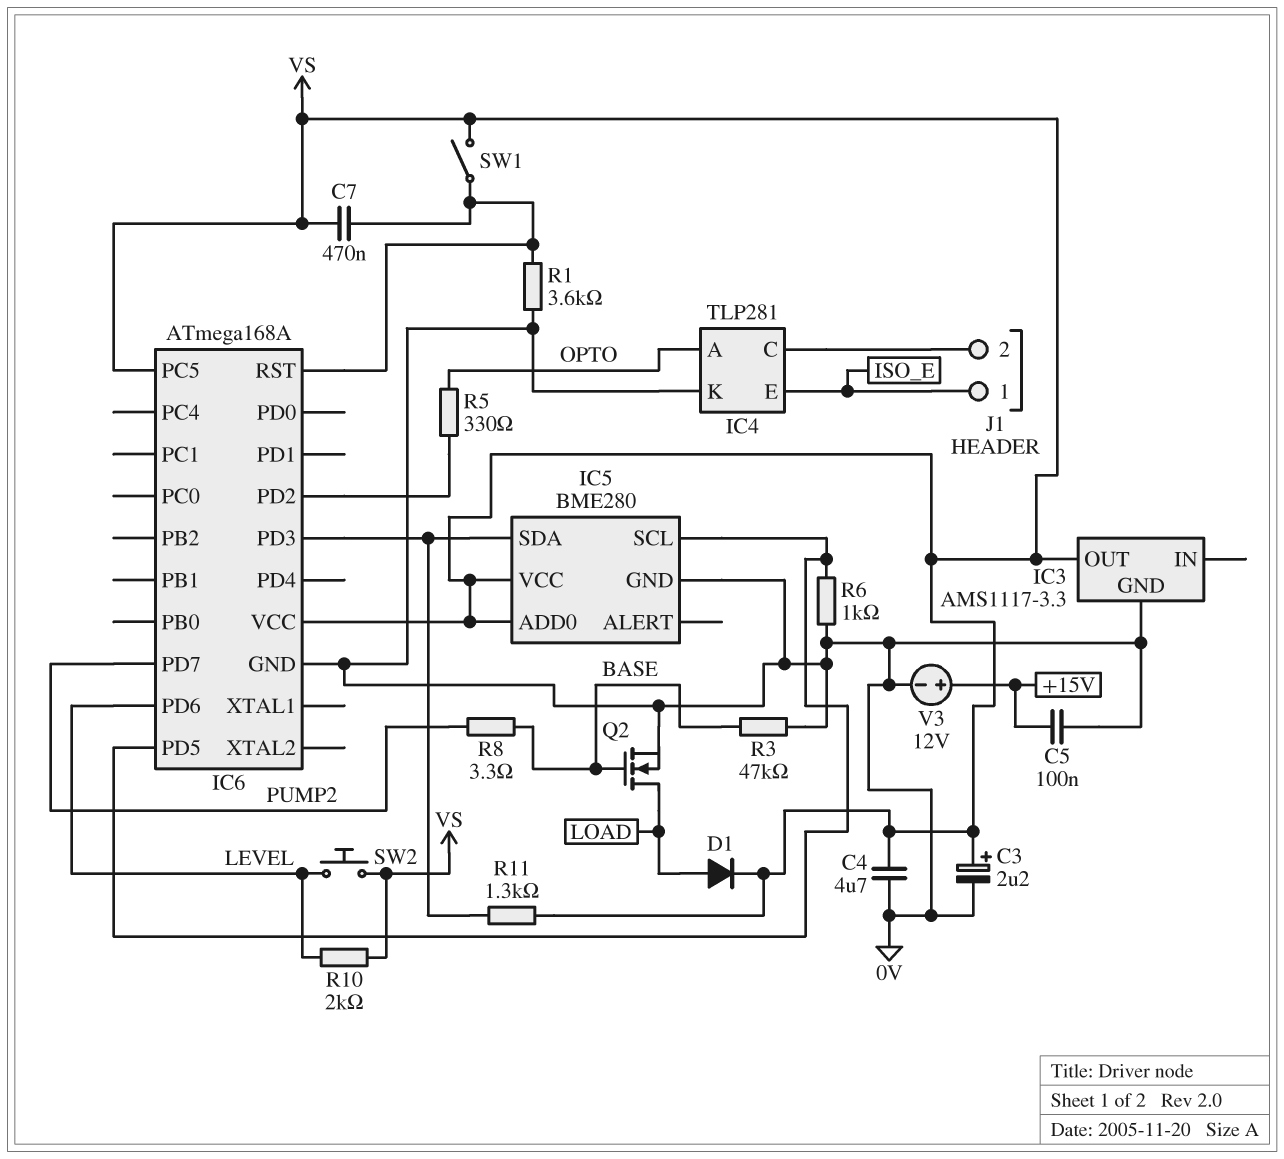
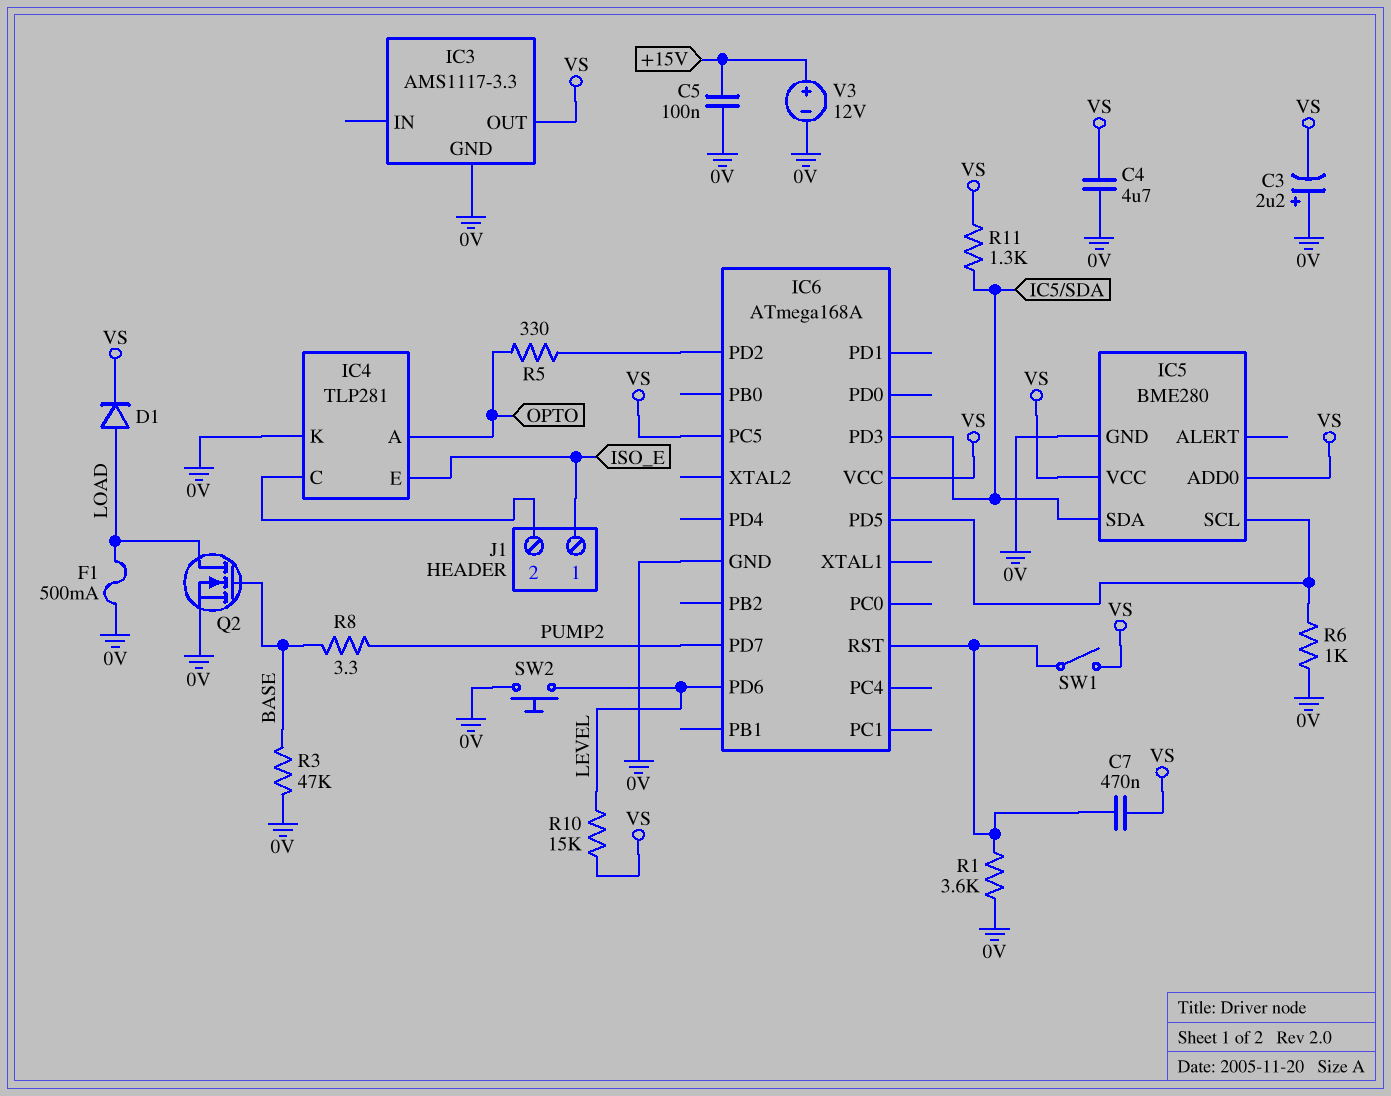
C3: 2.2uF (plus VS, minus 0V) -> 2.2uF (plus 0V, minus VS)
F1: none -> 500mA (0V, LOAD)
R10: 2k (LEVEL, VS) -> 15k (LEVEL, VS)
SW2: button (LEVEL, VS) -> button (0V, LEVEL)

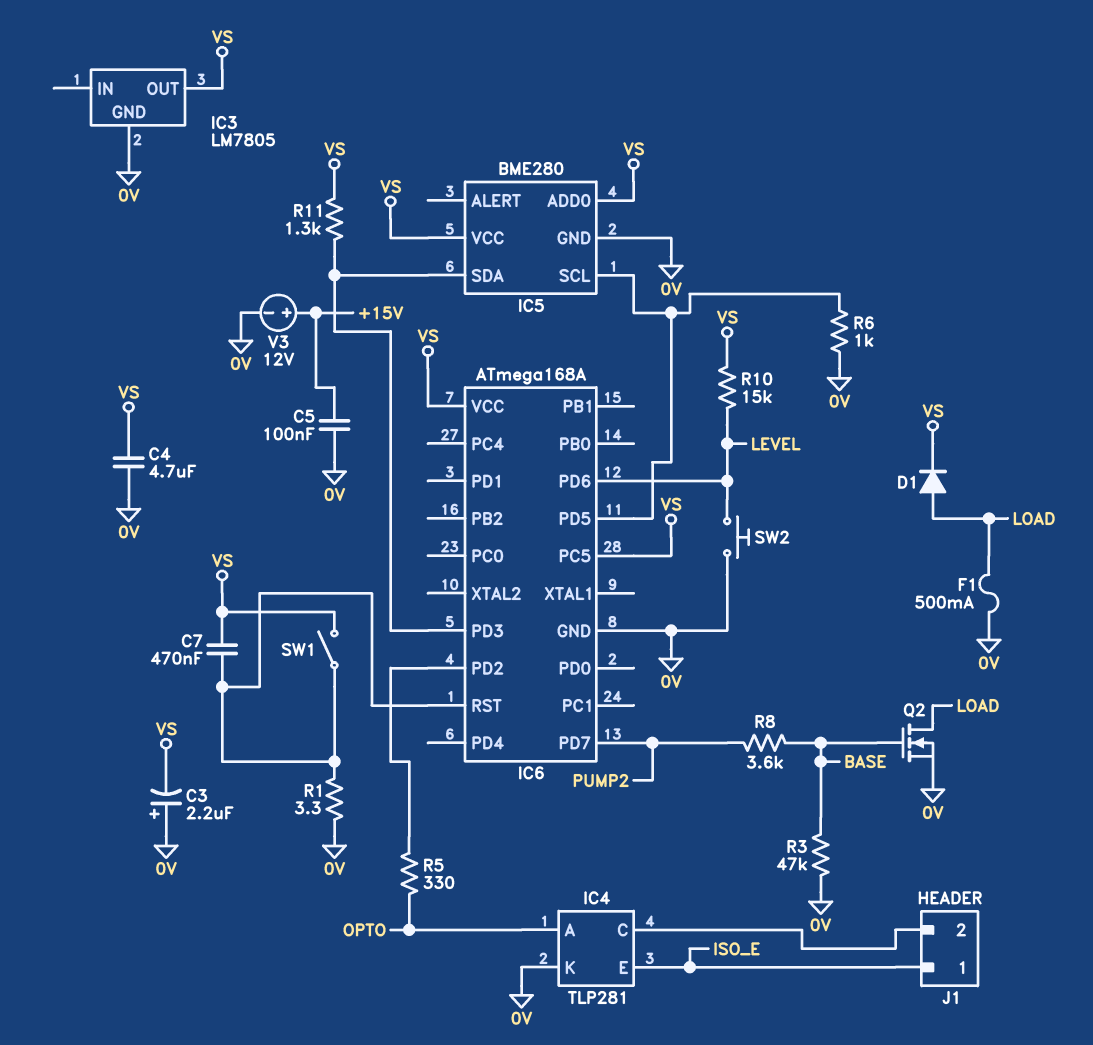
IC3: AMS1117-3.3 -> LM7805
R1: 3.6k (0V, IC6/RST) -> 3.3 (0V, IC6/RST)
R8: 3.3 (BASE, PUMP2) -> 3.6k (BASE, PUMP2)

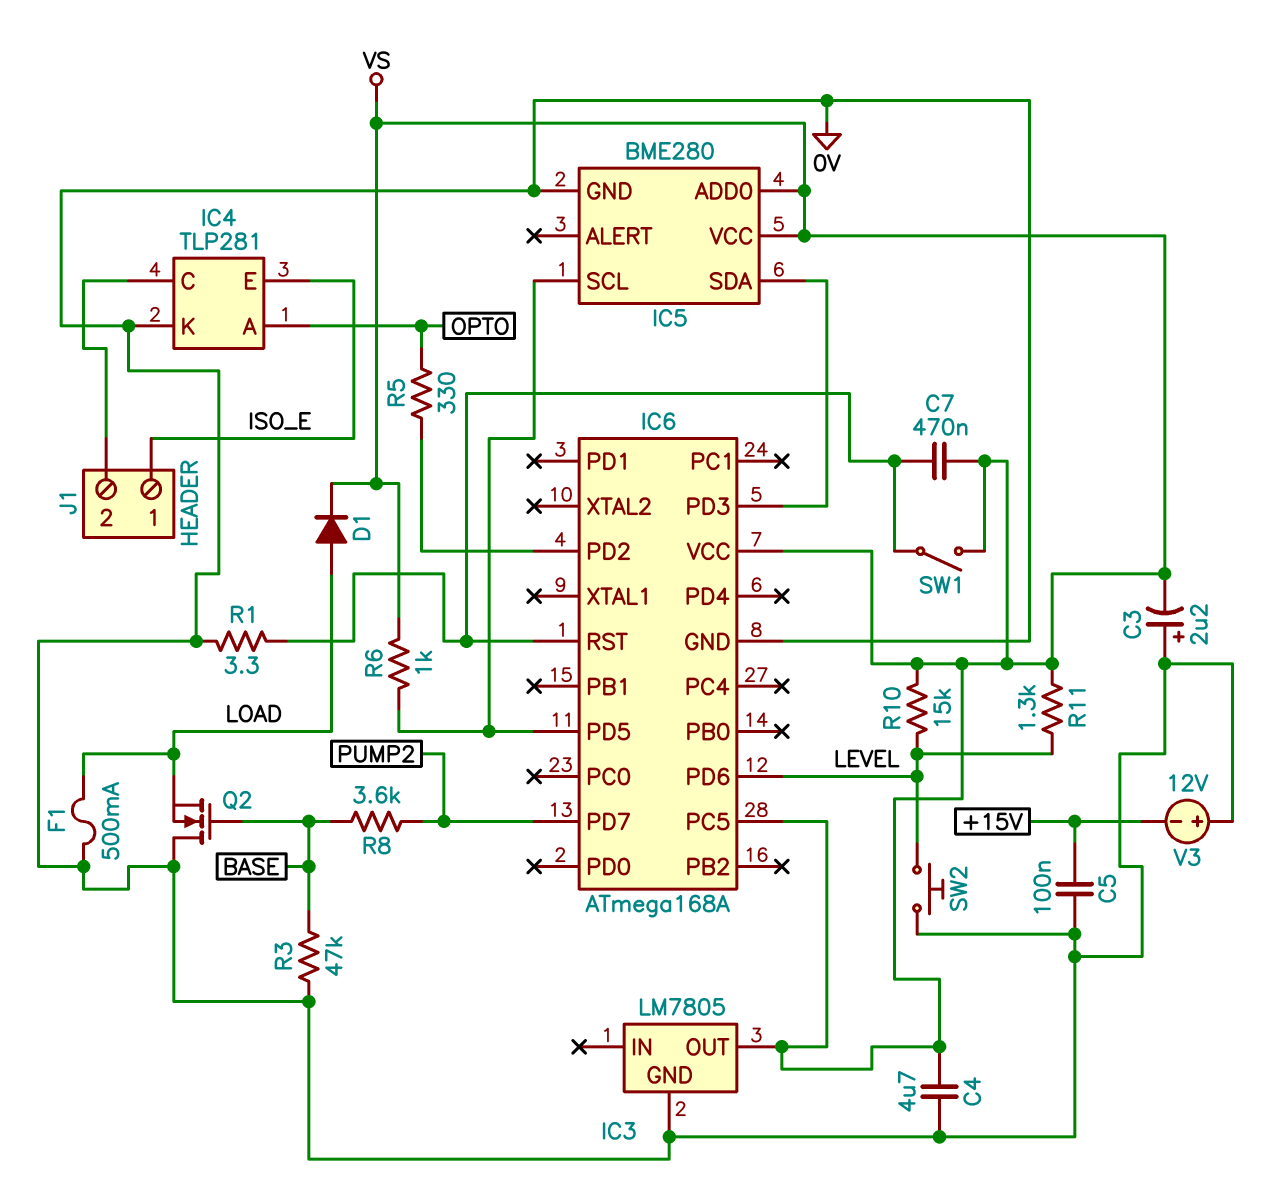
Q2: NMOS (G BASE, D LOAD, S 0V) -> NMOS (G BASE, D 0V, S LOAD)
R6: 1k (0V, IC5/SCL) -> 1k (IC5/SCL, VS)
R11: 1.3k (IC5/SDA, VS) -> 1.3k (LEVEL, VS)
V3: 12V (plus +15V, minus 0V) -> 12V (plus 0V, minus +15V)

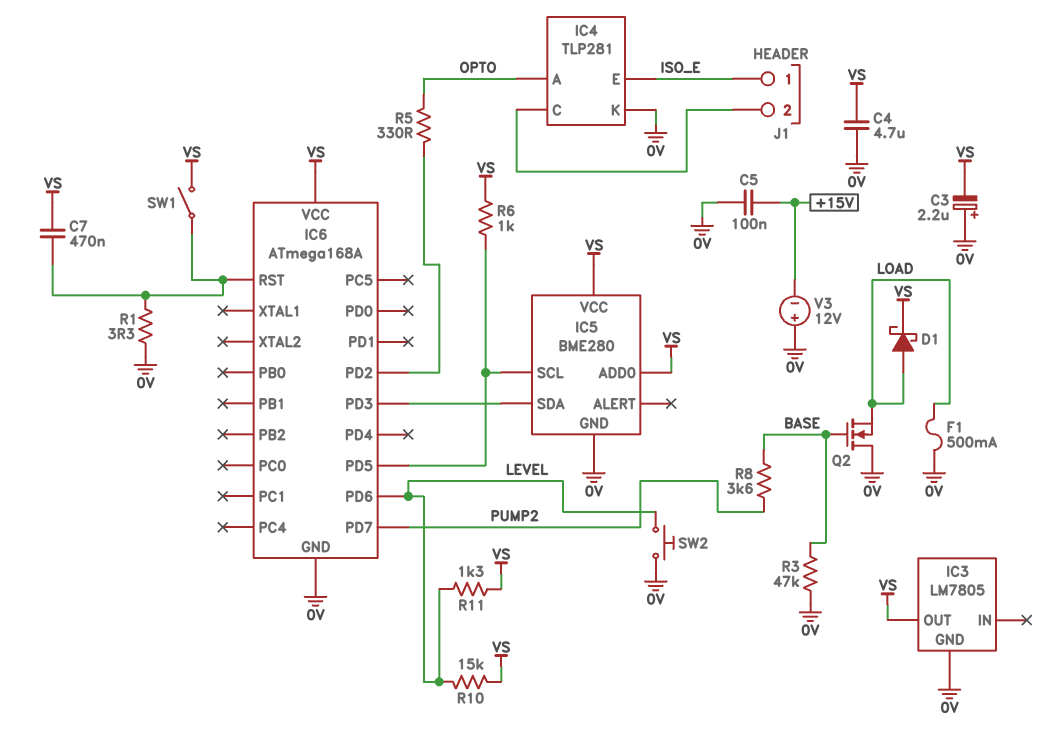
D1: diode (A LOAD, K VS) -> schottky (A LOAD, K VS)
IC6 pin PC5: VS -> none

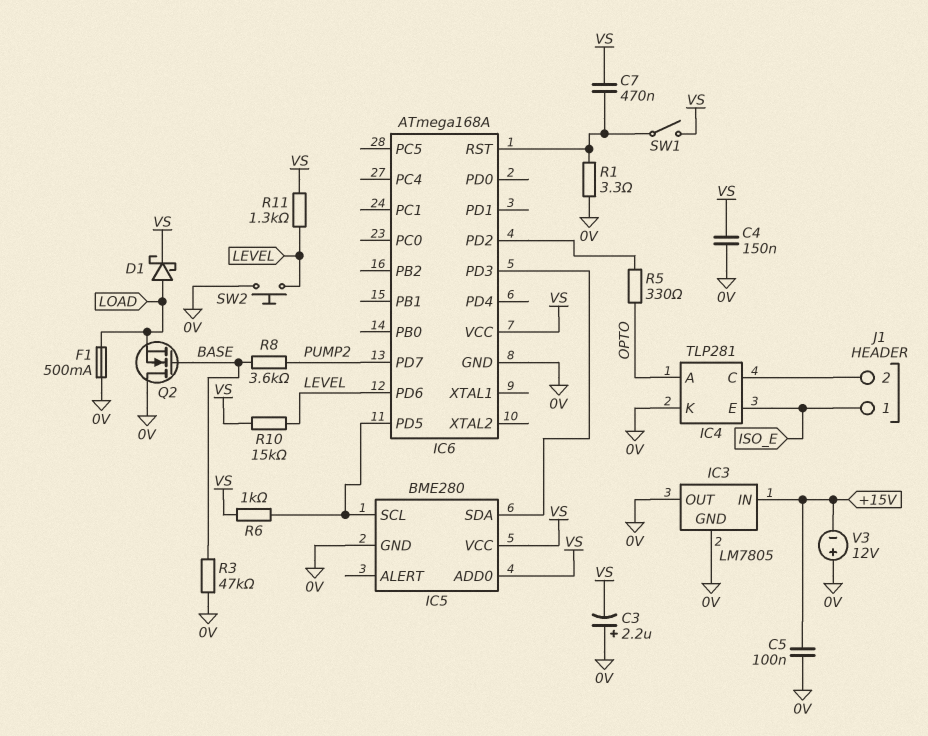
C4: 4.7uF (0V, VS) -> 150nF (0V, VS)
IC3 pin IN: none -> +15V
IC3 pin OUT: VS -> 0V

